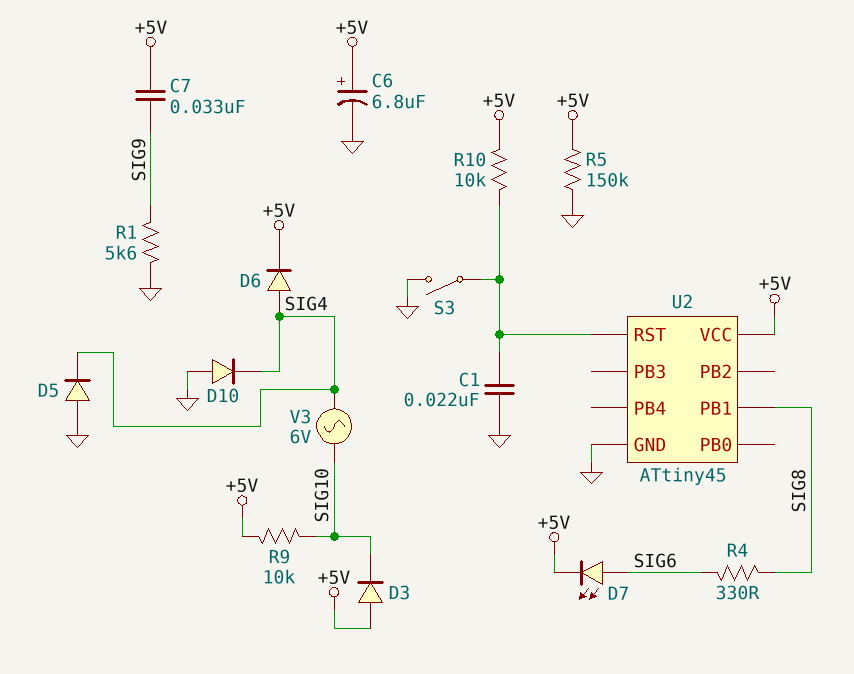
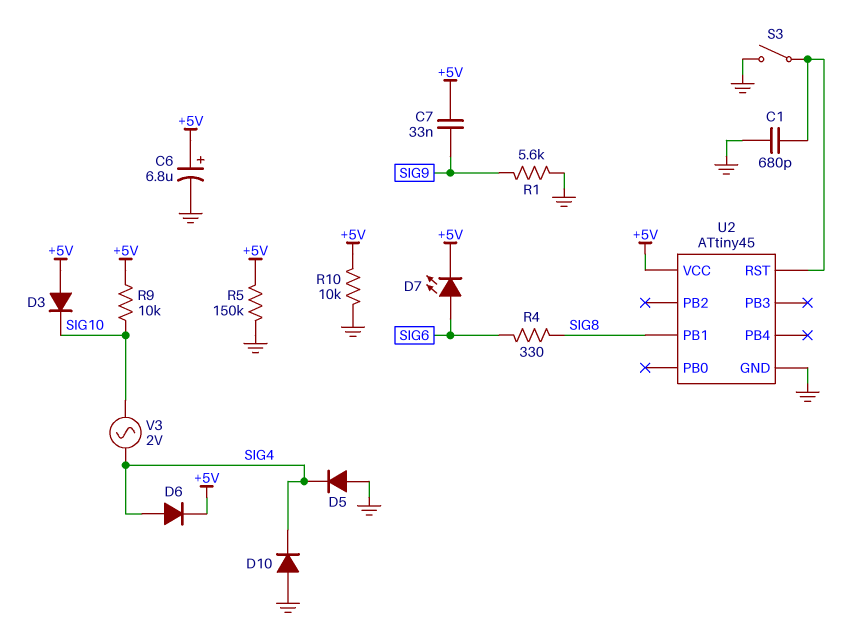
C1: 22nF (GND, U2/RST) -> 680pF (GND, U2/RST)
R10: 10k (+5V, U2/RST) -> 10k (+5V, GND)
V3: AC 6V (SIG4, SIG10) -> AC 2V (SIG4, SIG10)

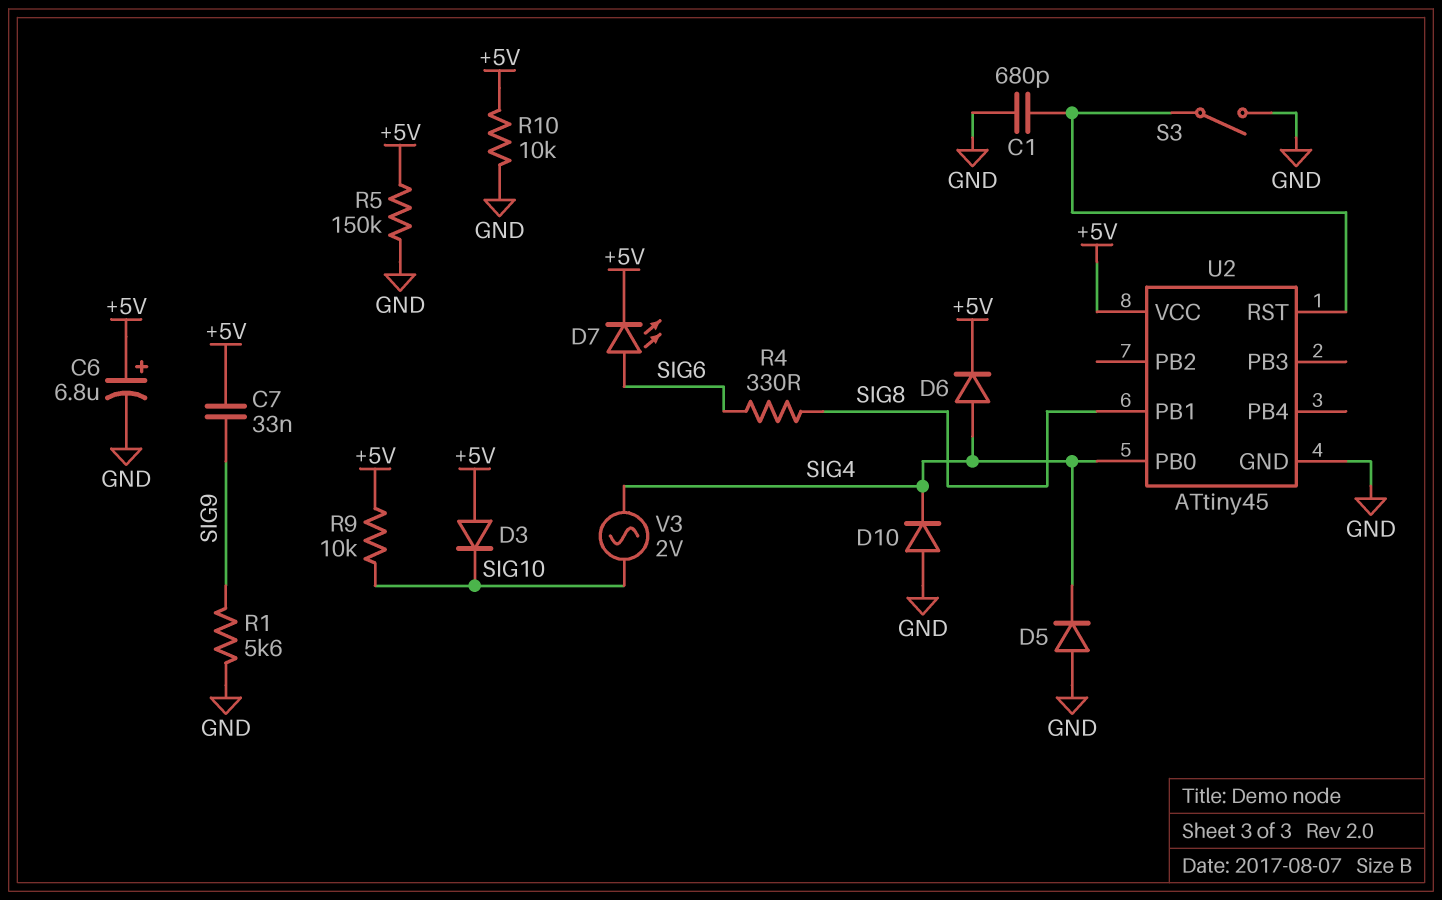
U2 pin PB0: none -> SIG4

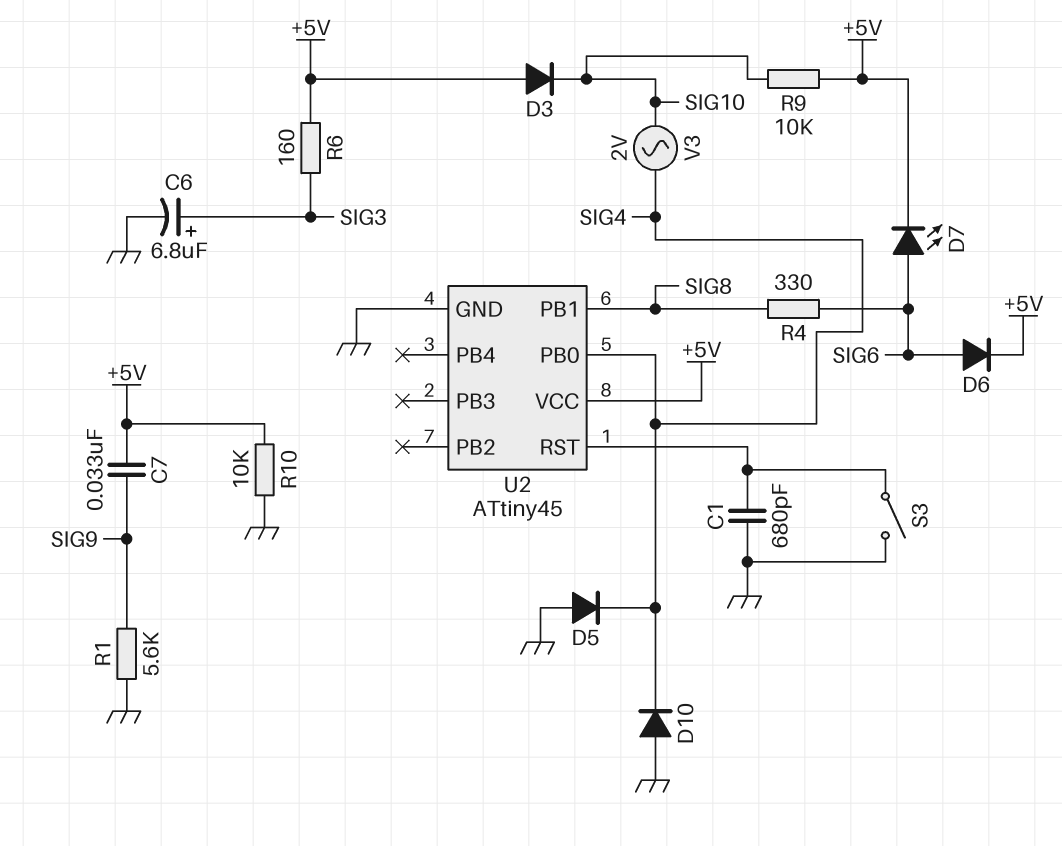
C6: 6.8uF (plus +5V, minus GND) -> 6.8uF (plus SIG3, minus GND)
D6: diode (A SIG4, K +5V) -> diode (A SIG6, K +5V)
R5: 150k (+5V, GND) -> none
R6: none -> 160 (+5V, SIG3)

